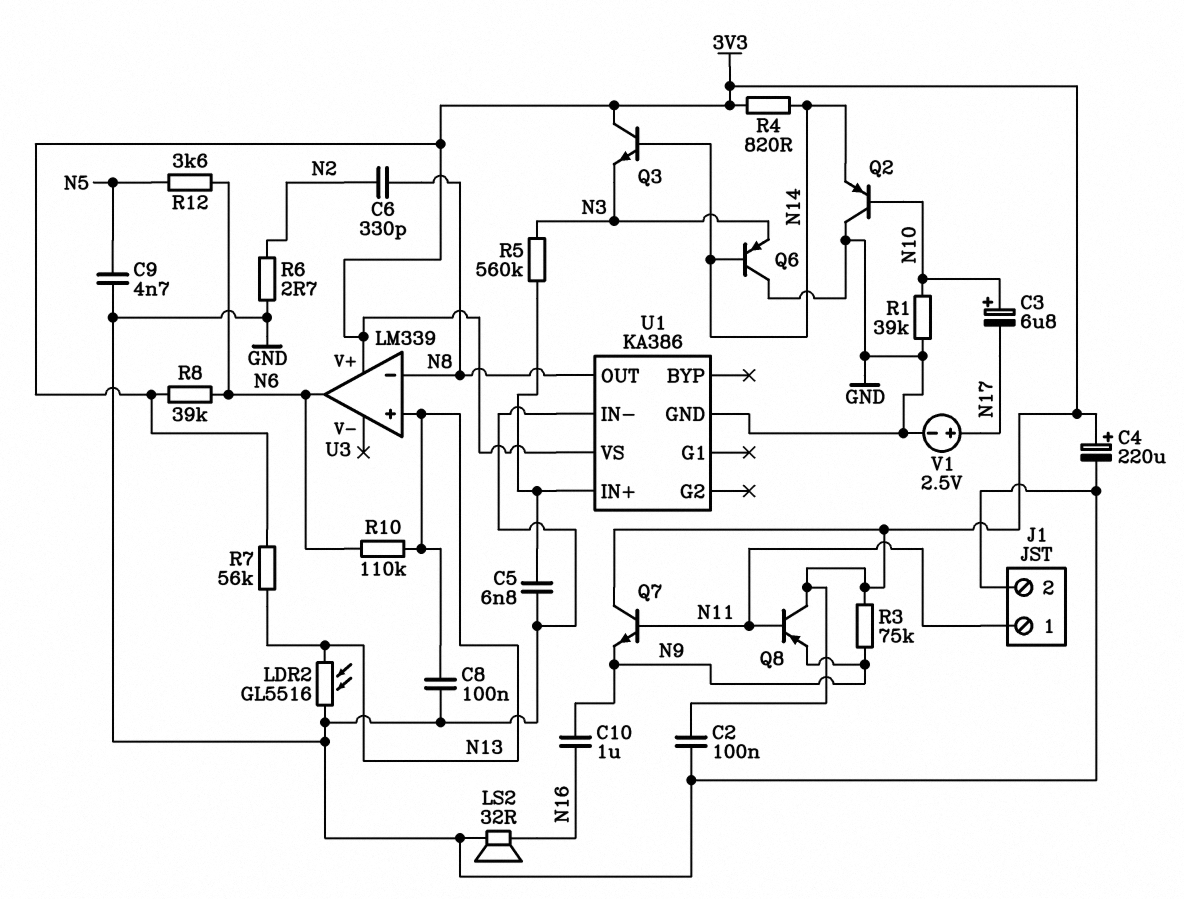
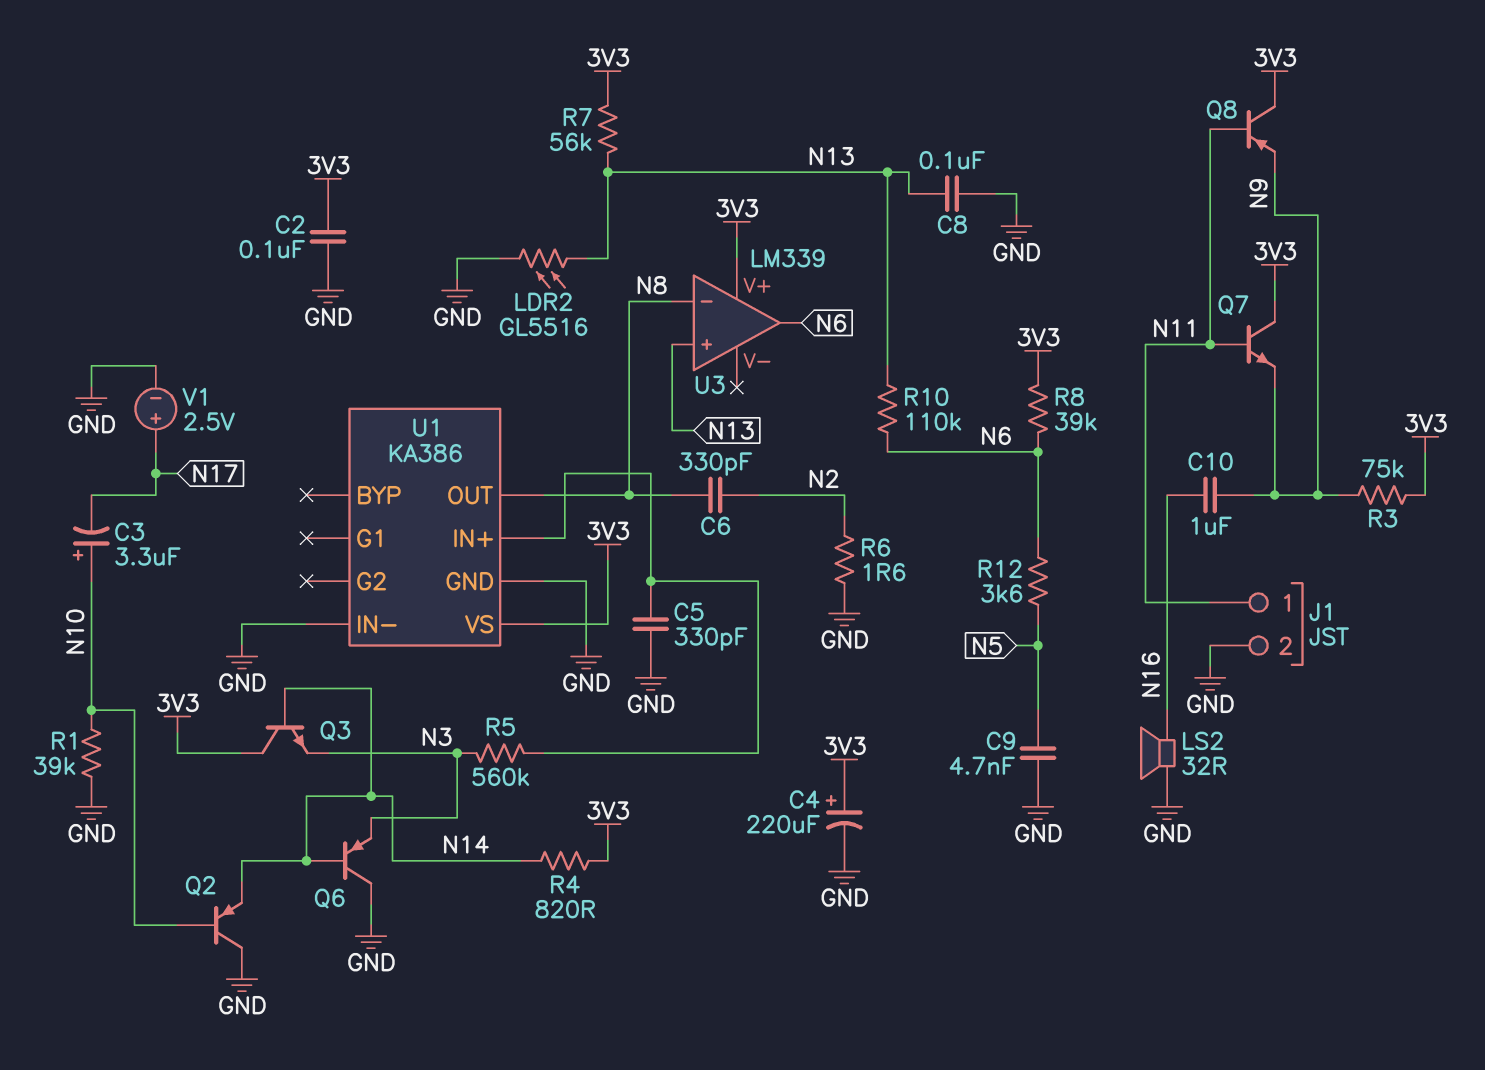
C3: 6.8uF (plus N10, minus N17) -> 3.3uF (plus N10, minus N17)
C5: 6.8nF (GND, U1/IN+) -> 330pF (GND, U1/IN+)
R6: 2.7 (GND, N2) -> 1.6 (GND, N2)

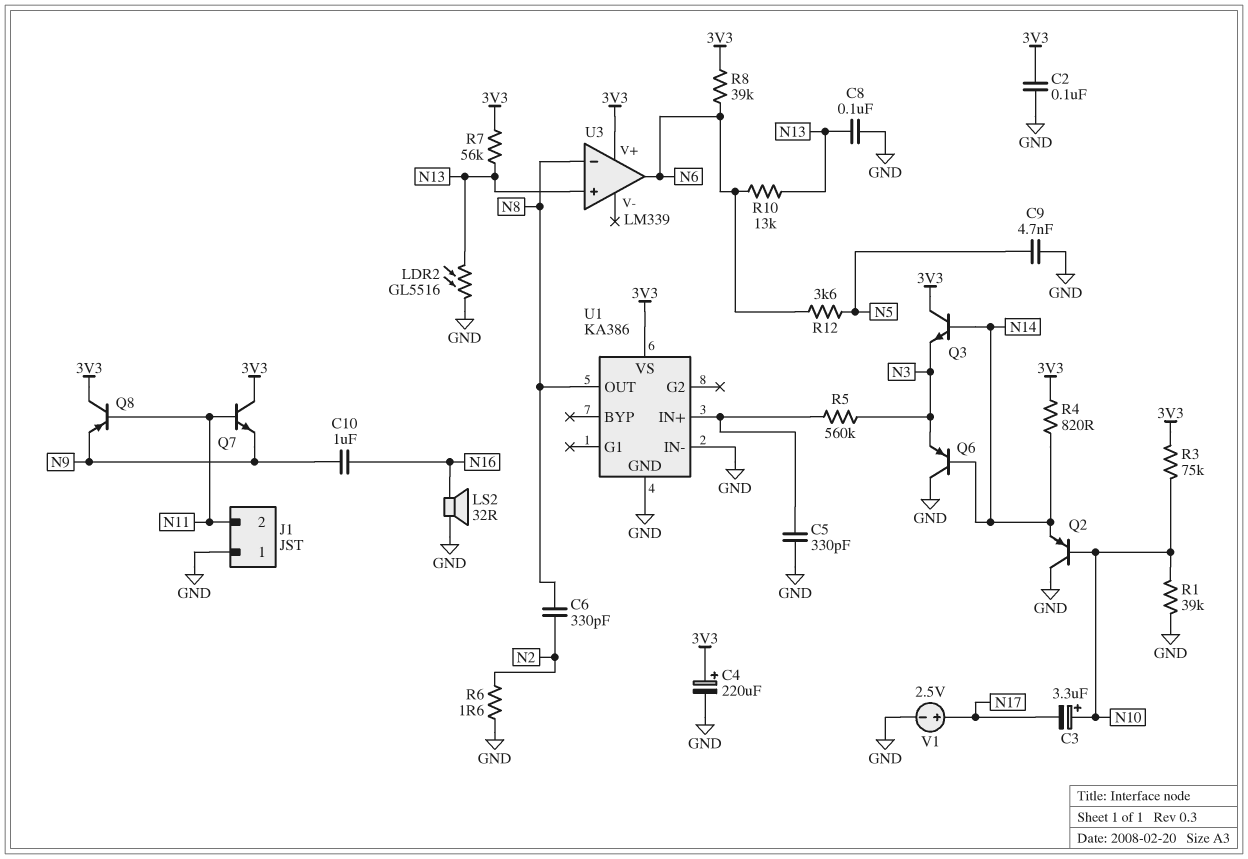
J1 pin 1: N11 -> GND
J1 pin 2: GND -> N11
R3: 75k (3V3, N9) -> 75k (3V3, N10)
R10: 110k (N6, N13) -> 13k (N6, N13)

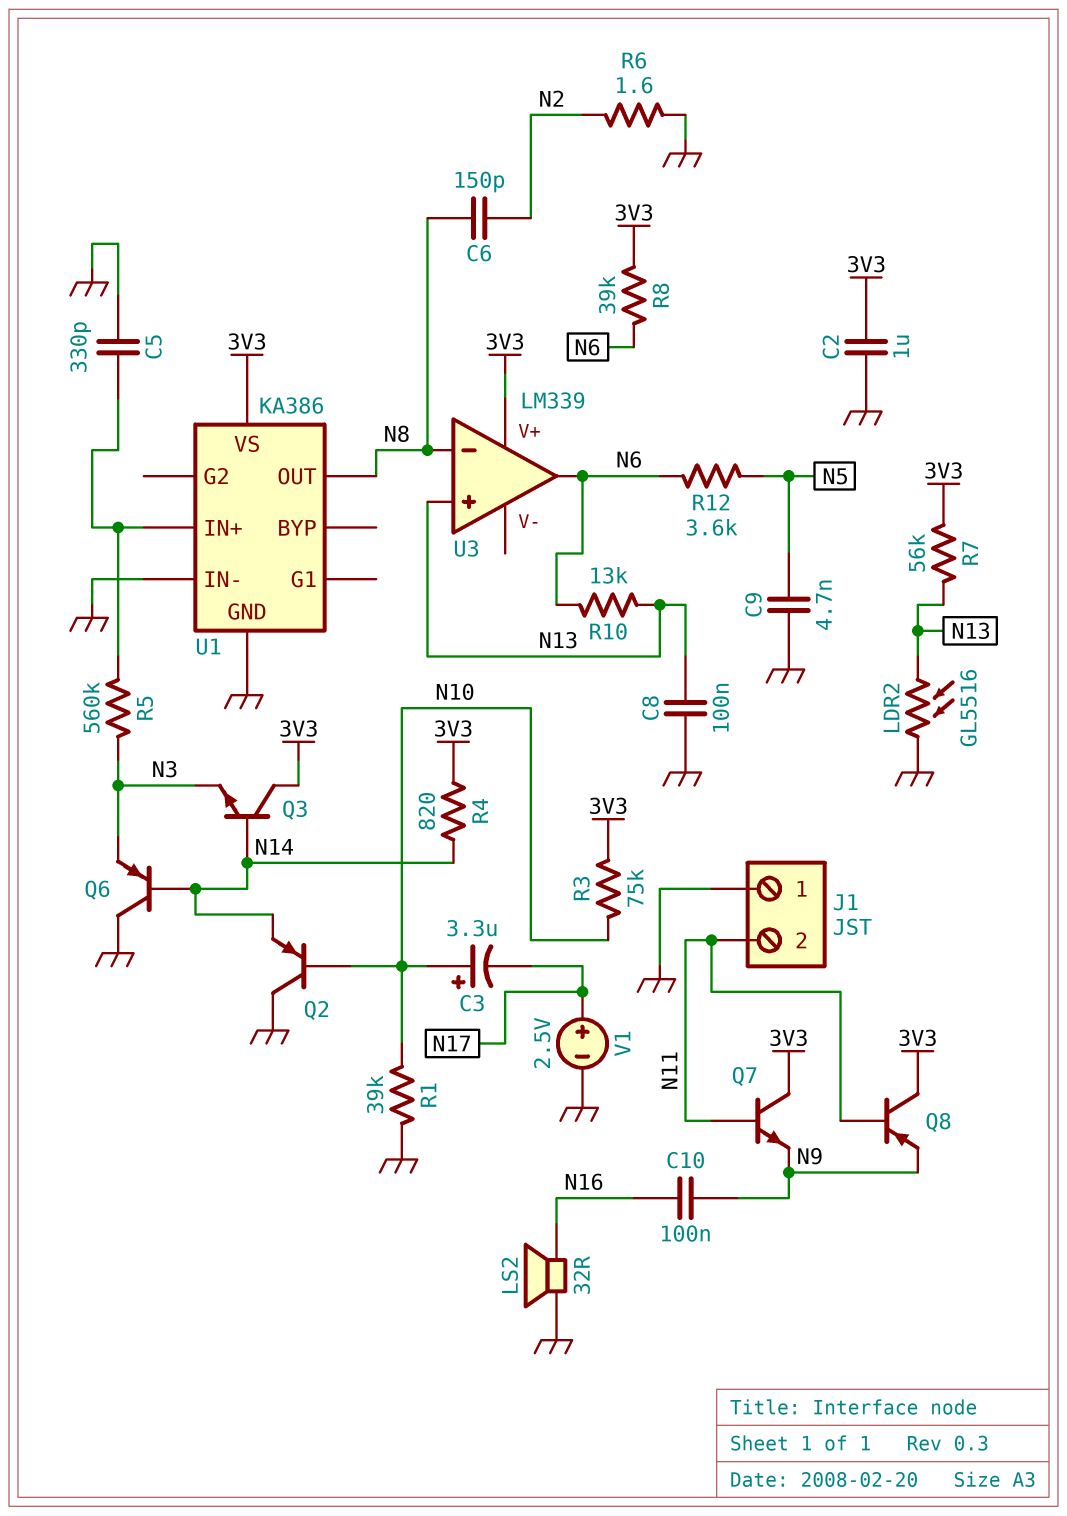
C2: 100nF (3V3, GND) -> 1uF (3V3, GND)
C4: 220uF (plus 3V3, minus GND) -> none
C6: 330pF (N2, N8) -> 150pF (N2, N8)
C10: 1uF (N9, N16) -> 100nF (N9, N16)

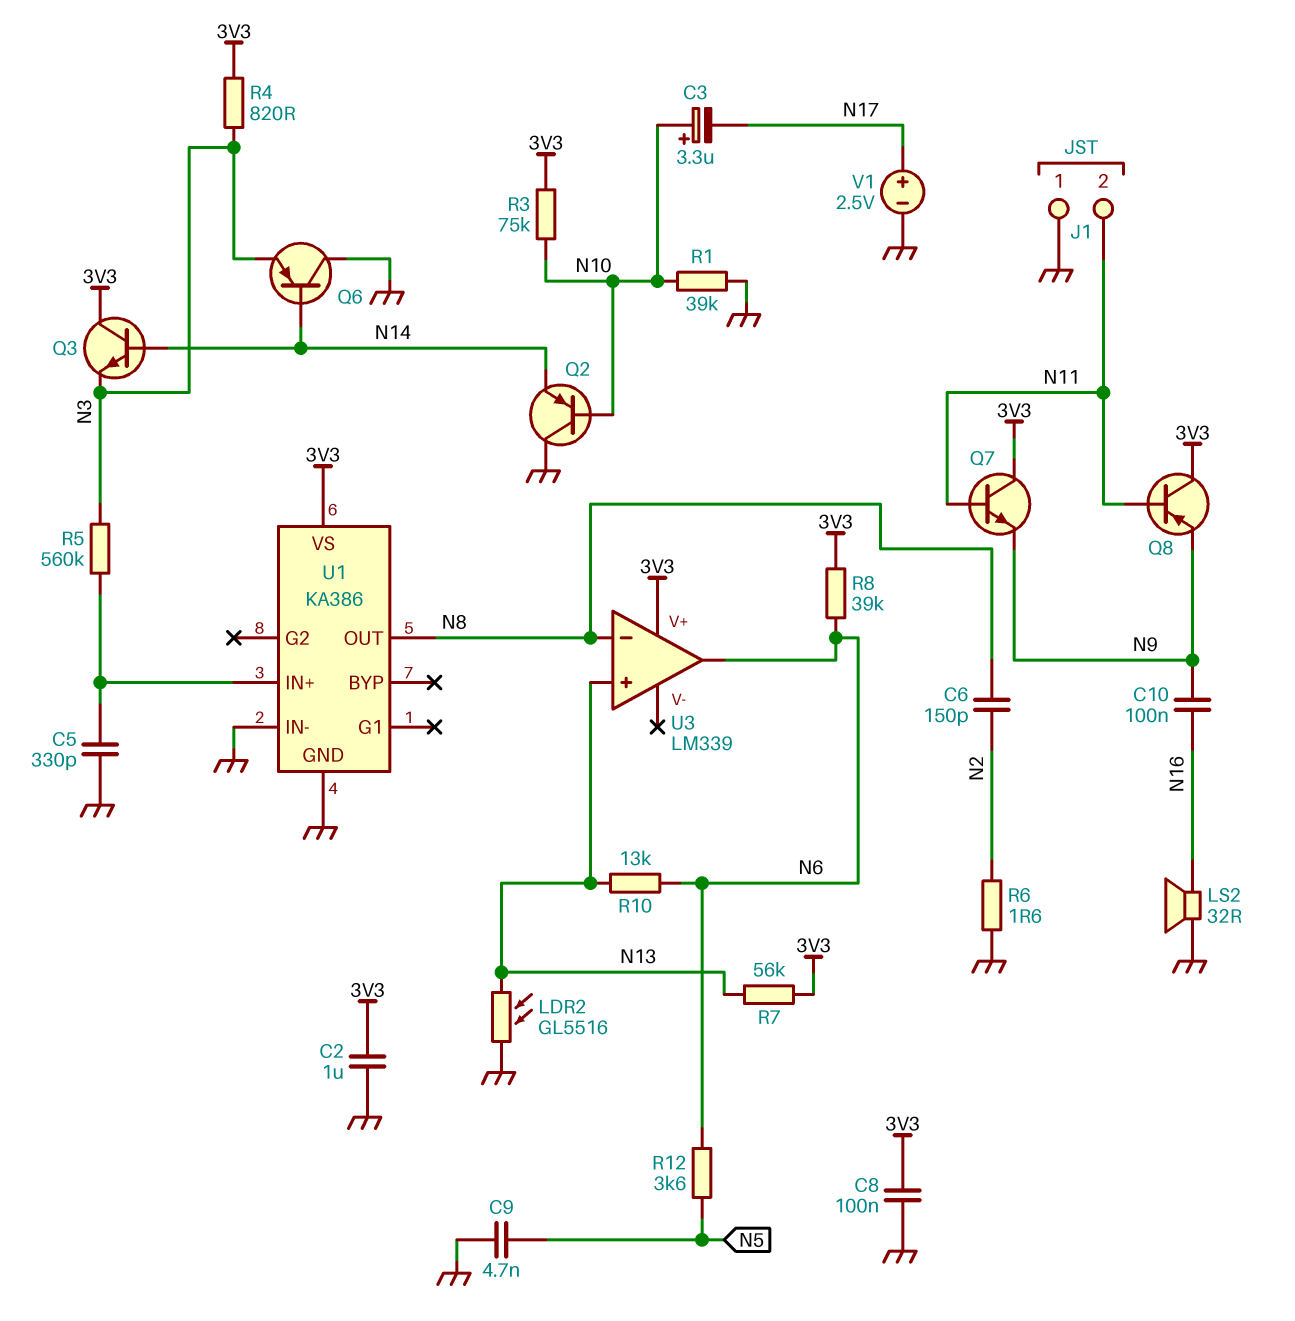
C8: 100nF (GND, N13) -> 100nF (3V3, GND)
R4: 820 (3V3, N14) -> 820 (3V3, N3)

